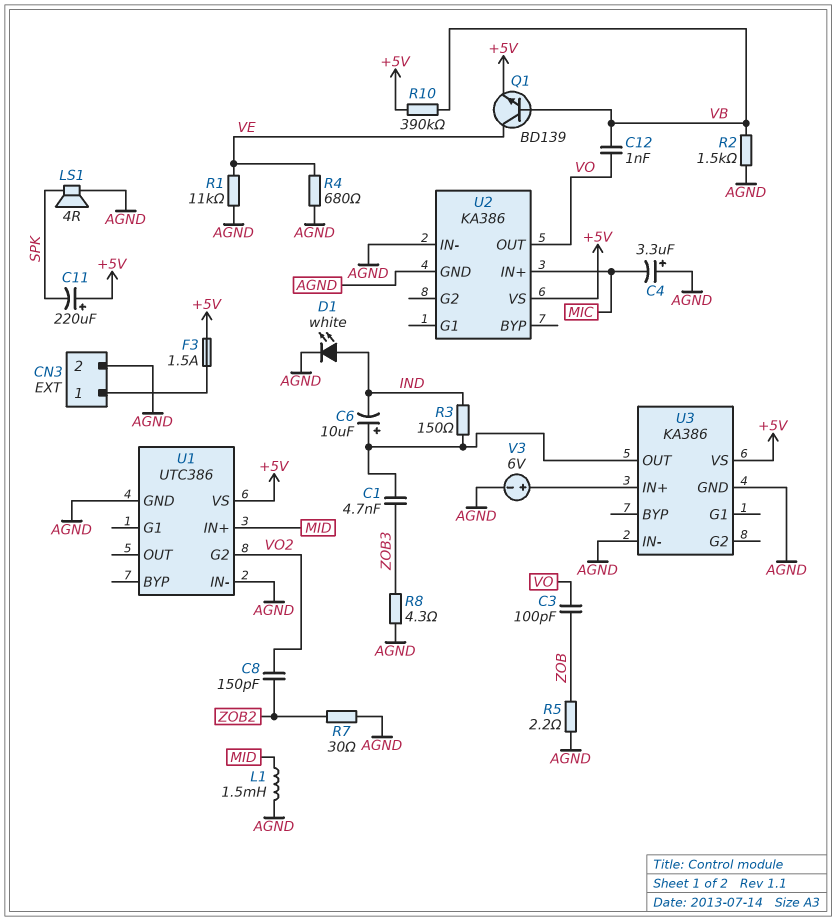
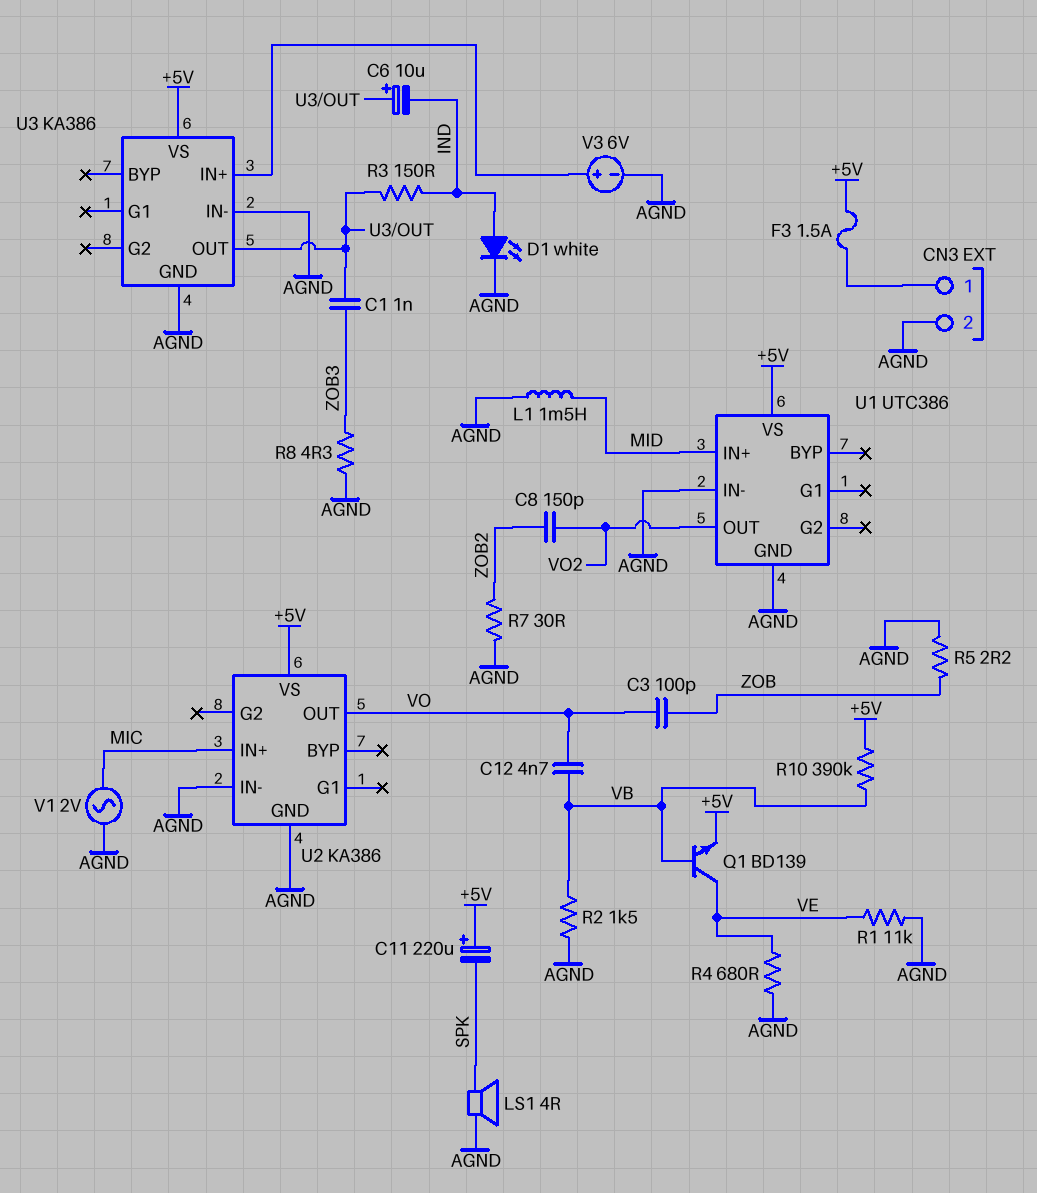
C1: 4.7nF (U3/OUT, ZOB3) -> 1nF (U3/OUT, ZOB3)
C4: 3.3uF (plus AGND, minus MIC) -> none
C12: 1nF (VB, VO) -> 4.7nF (VB, VO)
U1 pin G2: VO2 -> none
U1 pin OUT: none -> VO2
V1: none -> AC 2V (AGND, MIC)

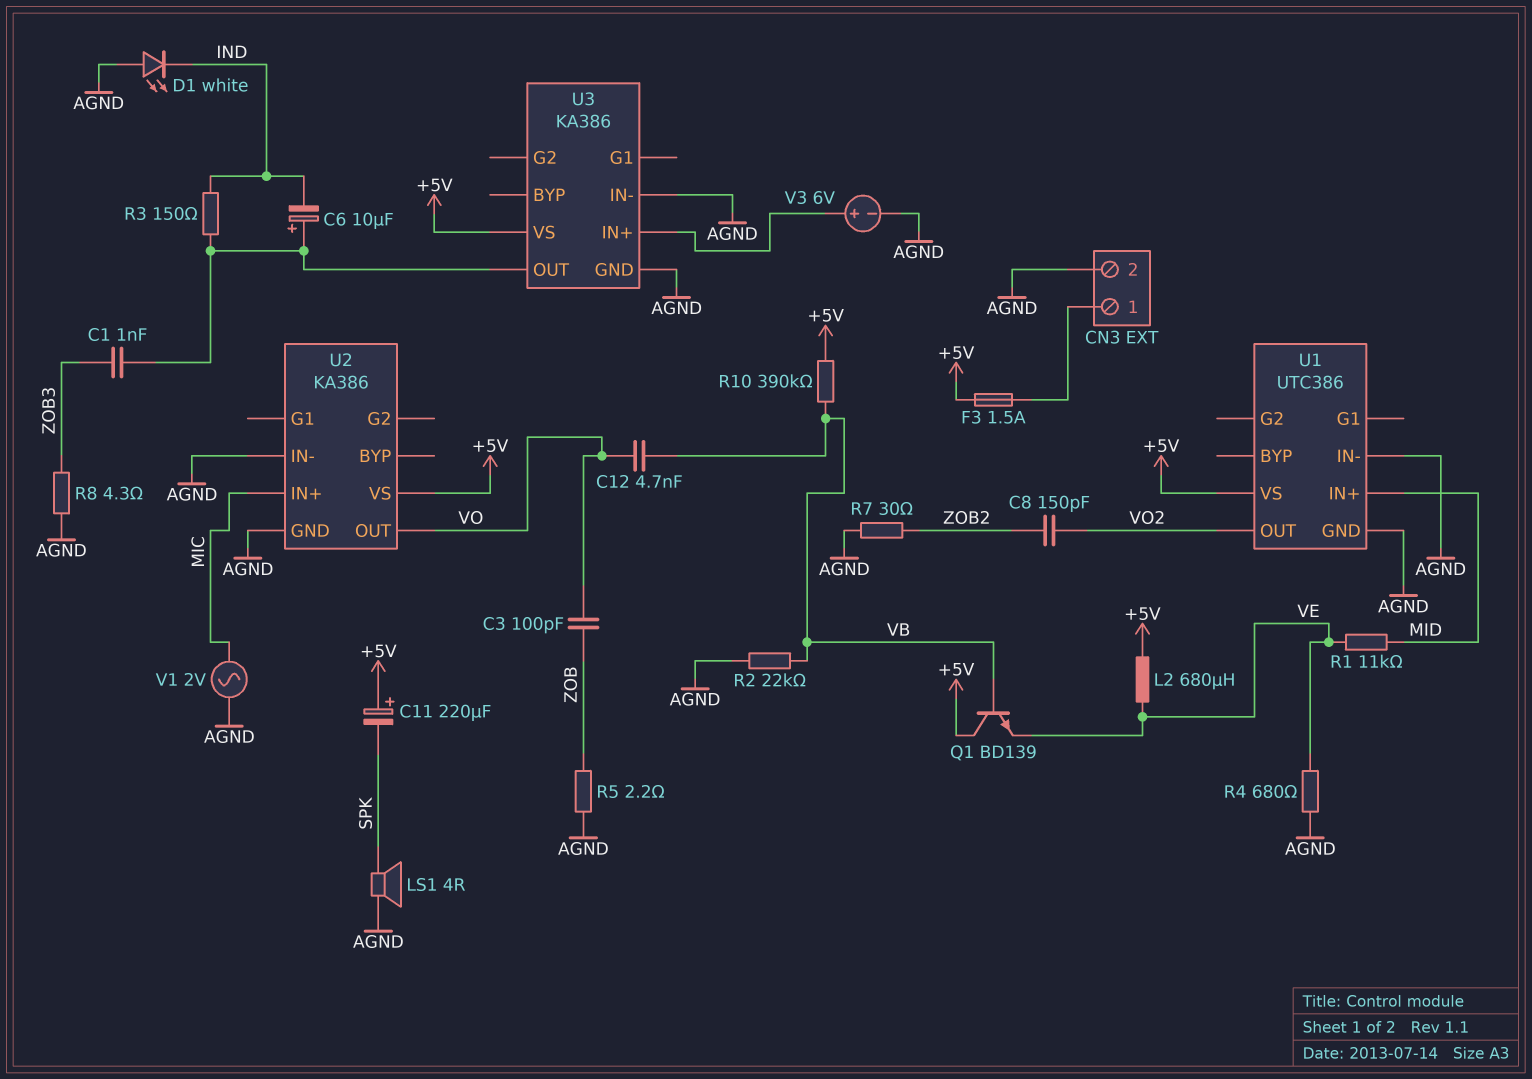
D1: LED white (A IND, K AGND) -> LED white (A AGND, K IND)
L1: 1.5mH (AGND, MID) -> none
L2: none -> 680uH (+5V, VE)
Q1: NPN BD139 (B VB, C VE, E +5V) -> NPN BD139 (B VB, C +5V, E VE)
R1: 11k (AGND, VE) -> 11k (MID, VE)
R2: 1.5k (AGND, VB) -> 22k (AGND, VB)

